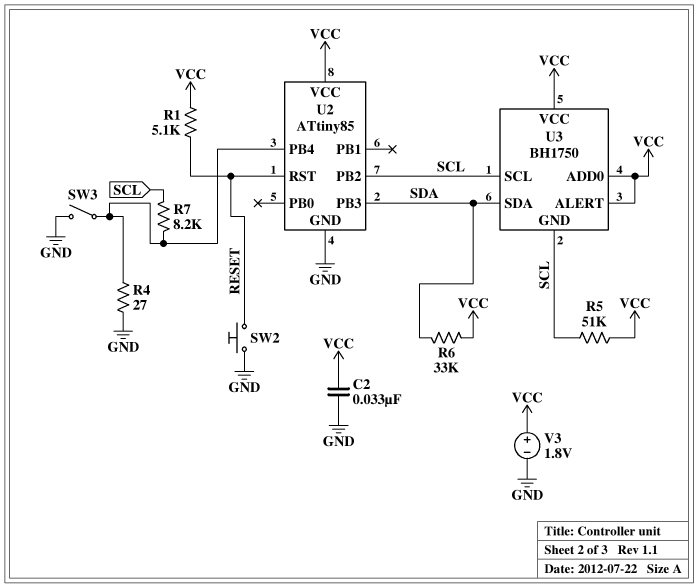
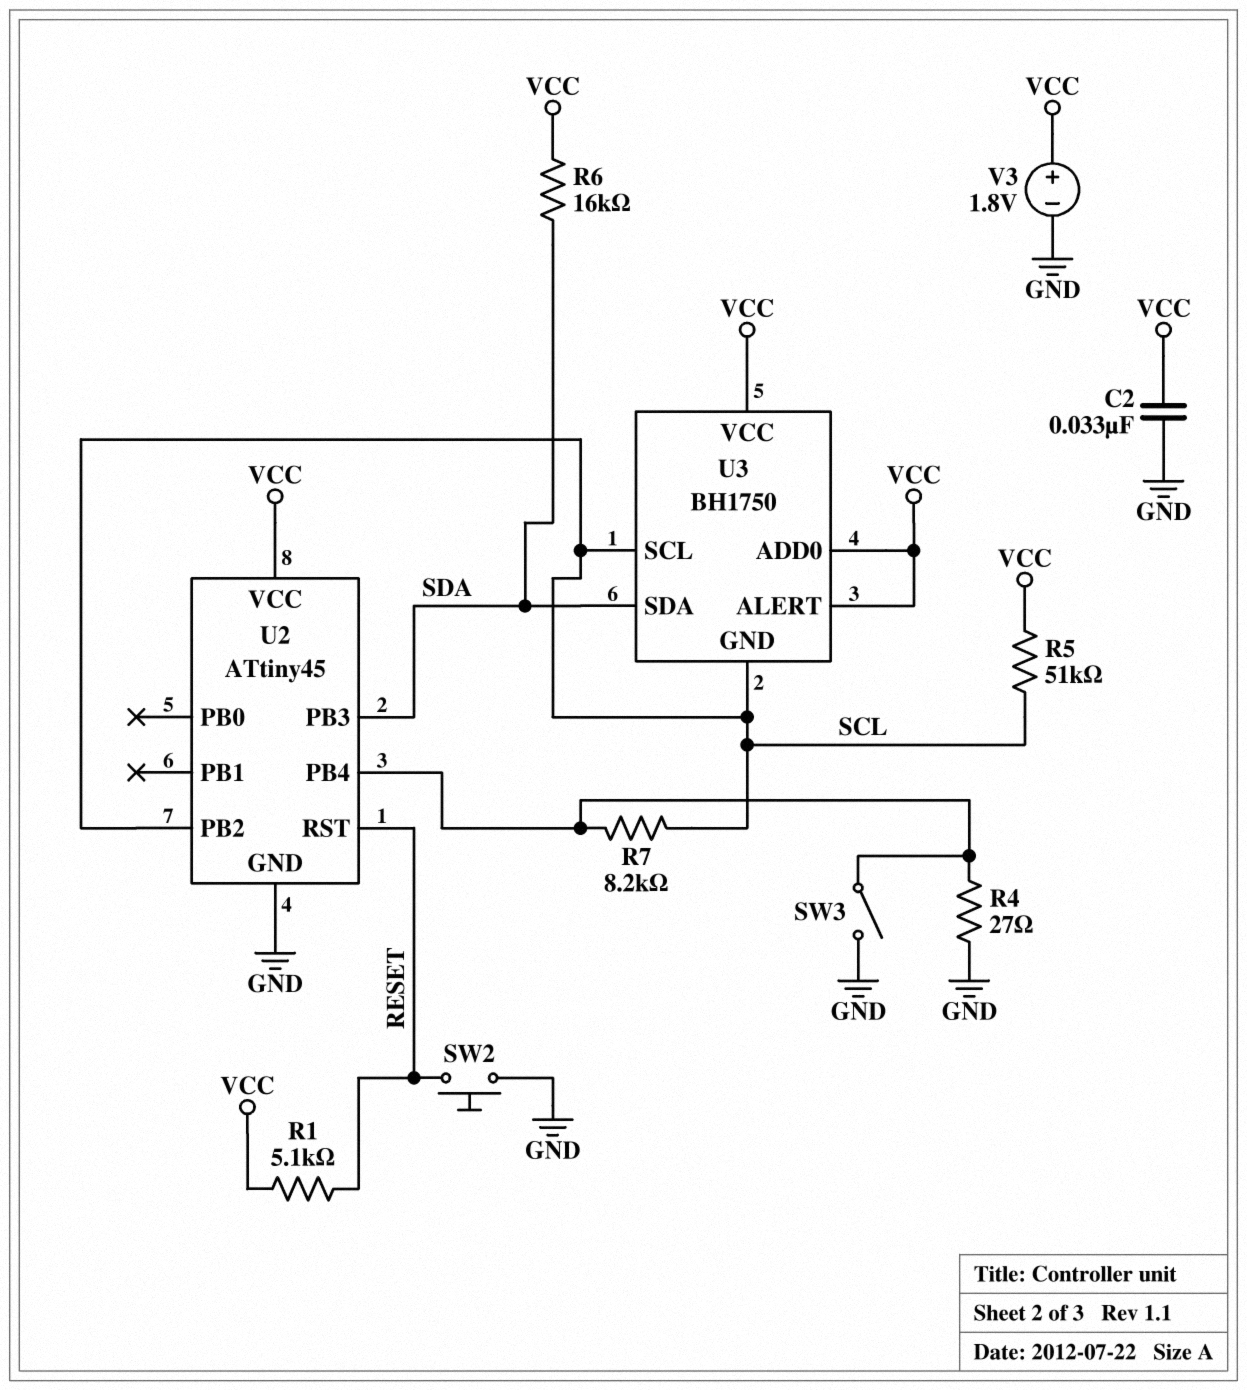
R6: 33k (SDA, VCC) -> 16k (SDA, VCC)
U2: ATtiny85 -> ATtiny45

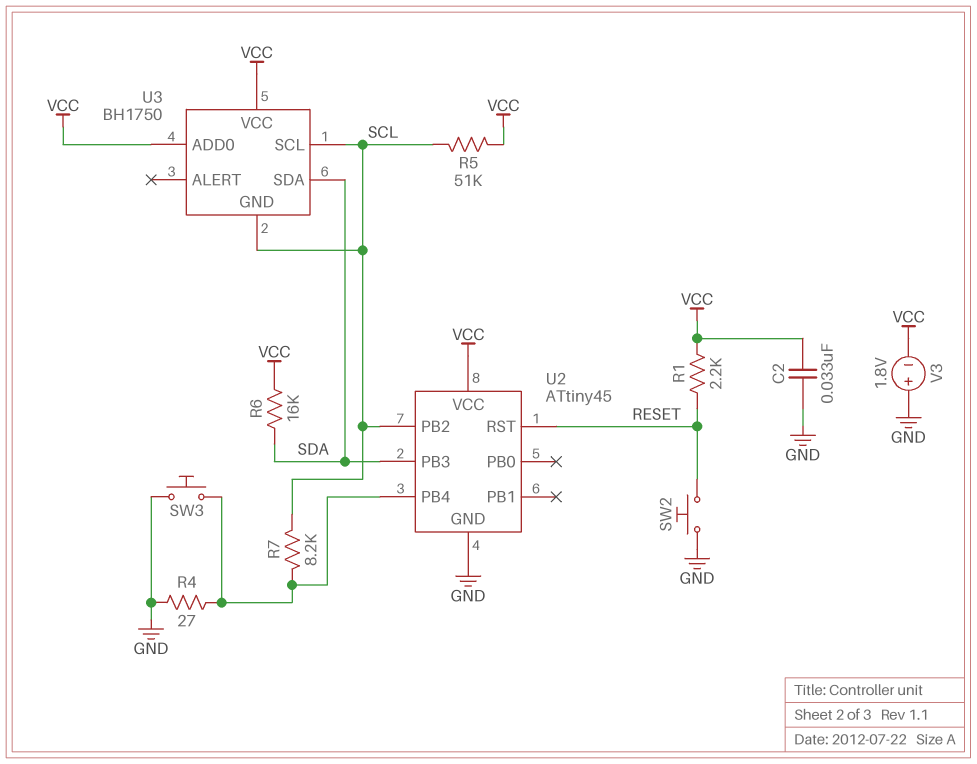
R1: 5.1k (RESET, VCC) -> 2.2k (RESET, VCC)
SW3: switch (GND, U2/PB4) -> button (GND, U2/PB4)
U3 pin ALERT: VCC -> none
V3: 1.8V (plus VCC, minus GND) -> 1.8V (plus GND, minus VCC)

